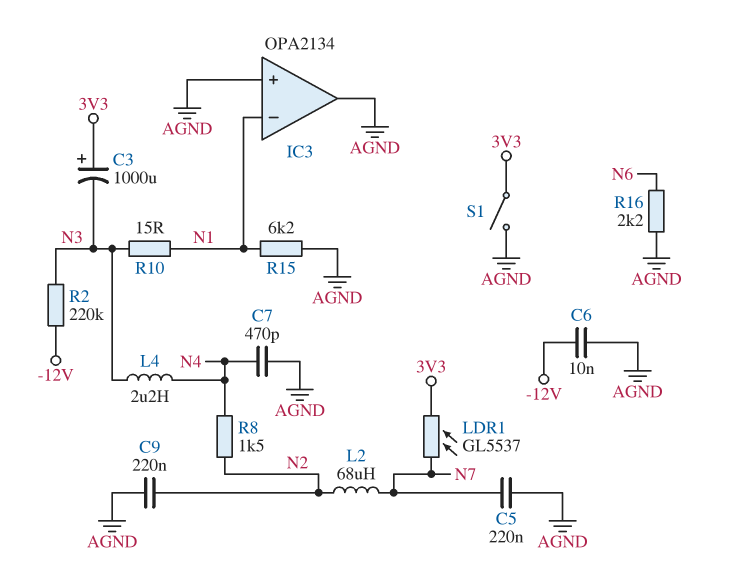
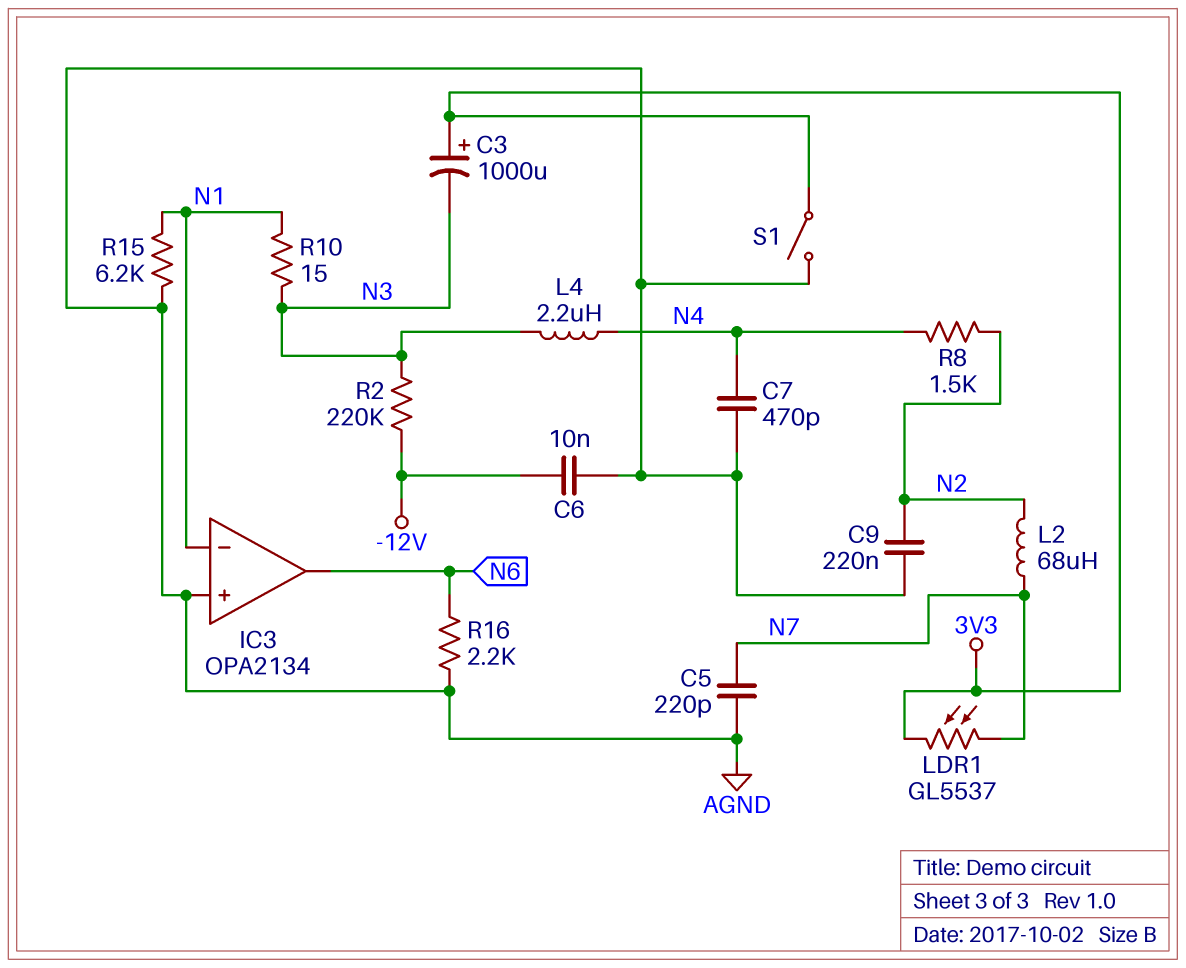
C5: 220nF (AGND, N7) -> 220pF (AGND, N7)
IC3 pin out: AGND -> N6

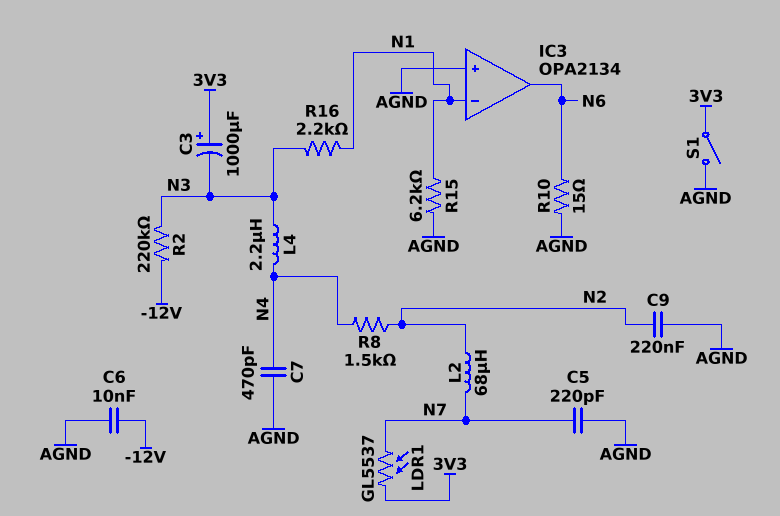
R10: 15 (N1, N3) -> 15 (AGND, N6)
R16: 2.2k (AGND, N6) -> 2.2k (N1, N3)

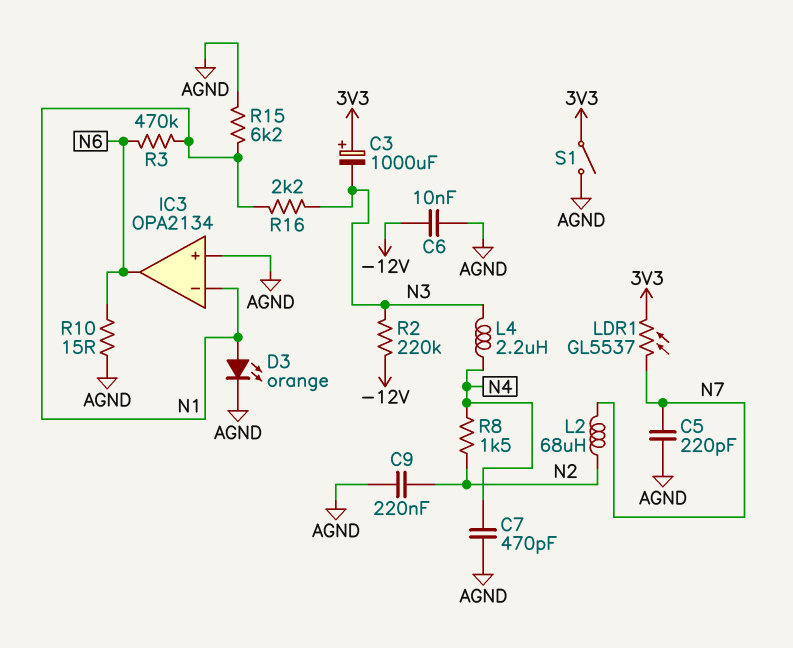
D3: none -> LED orange (A N1, K AGND)
R3: none -> 470k (N1, N6)

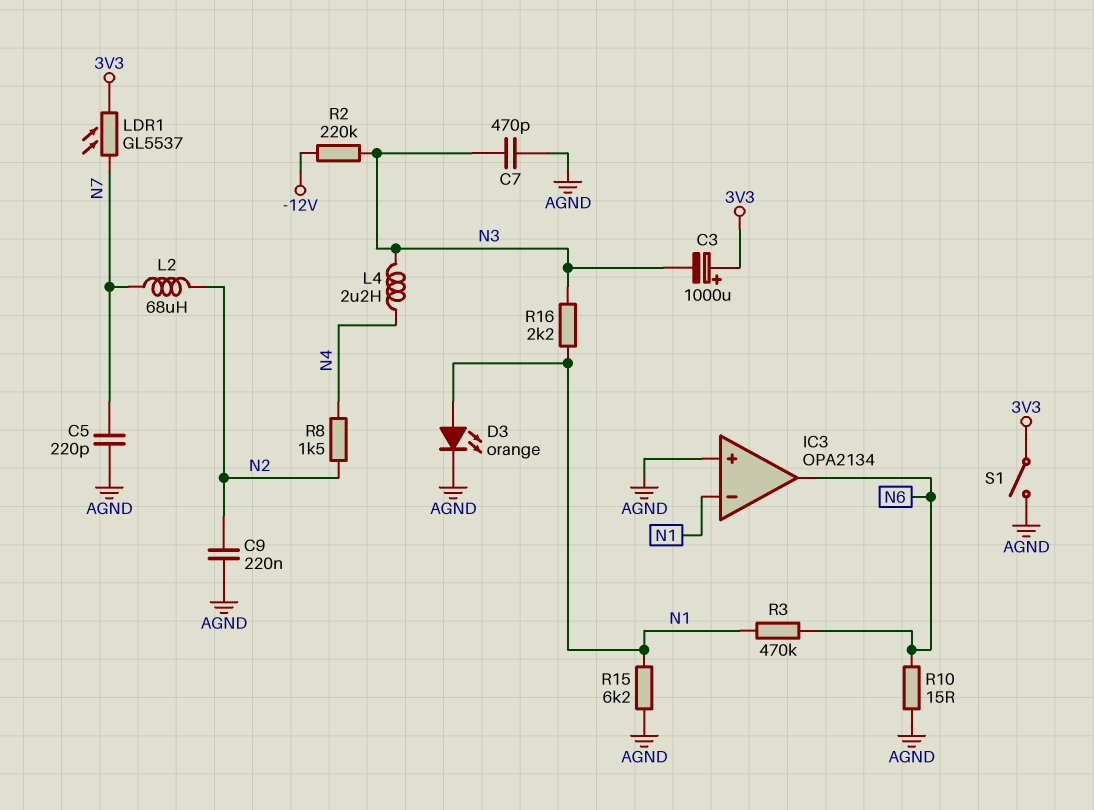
C6: 10nF (-12V, AGND) -> none
C7: 470pF (AGND, N4) -> 470pF (AGND, N3)

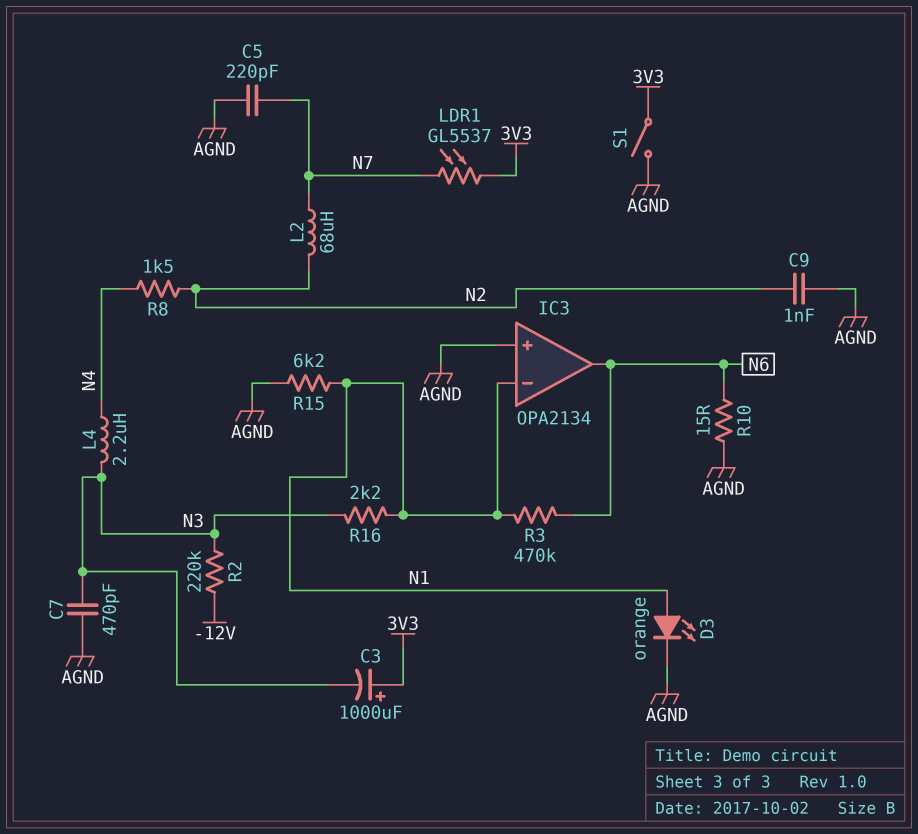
C9: 220nF (AGND, N2) -> 1nF (AGND, N2)

